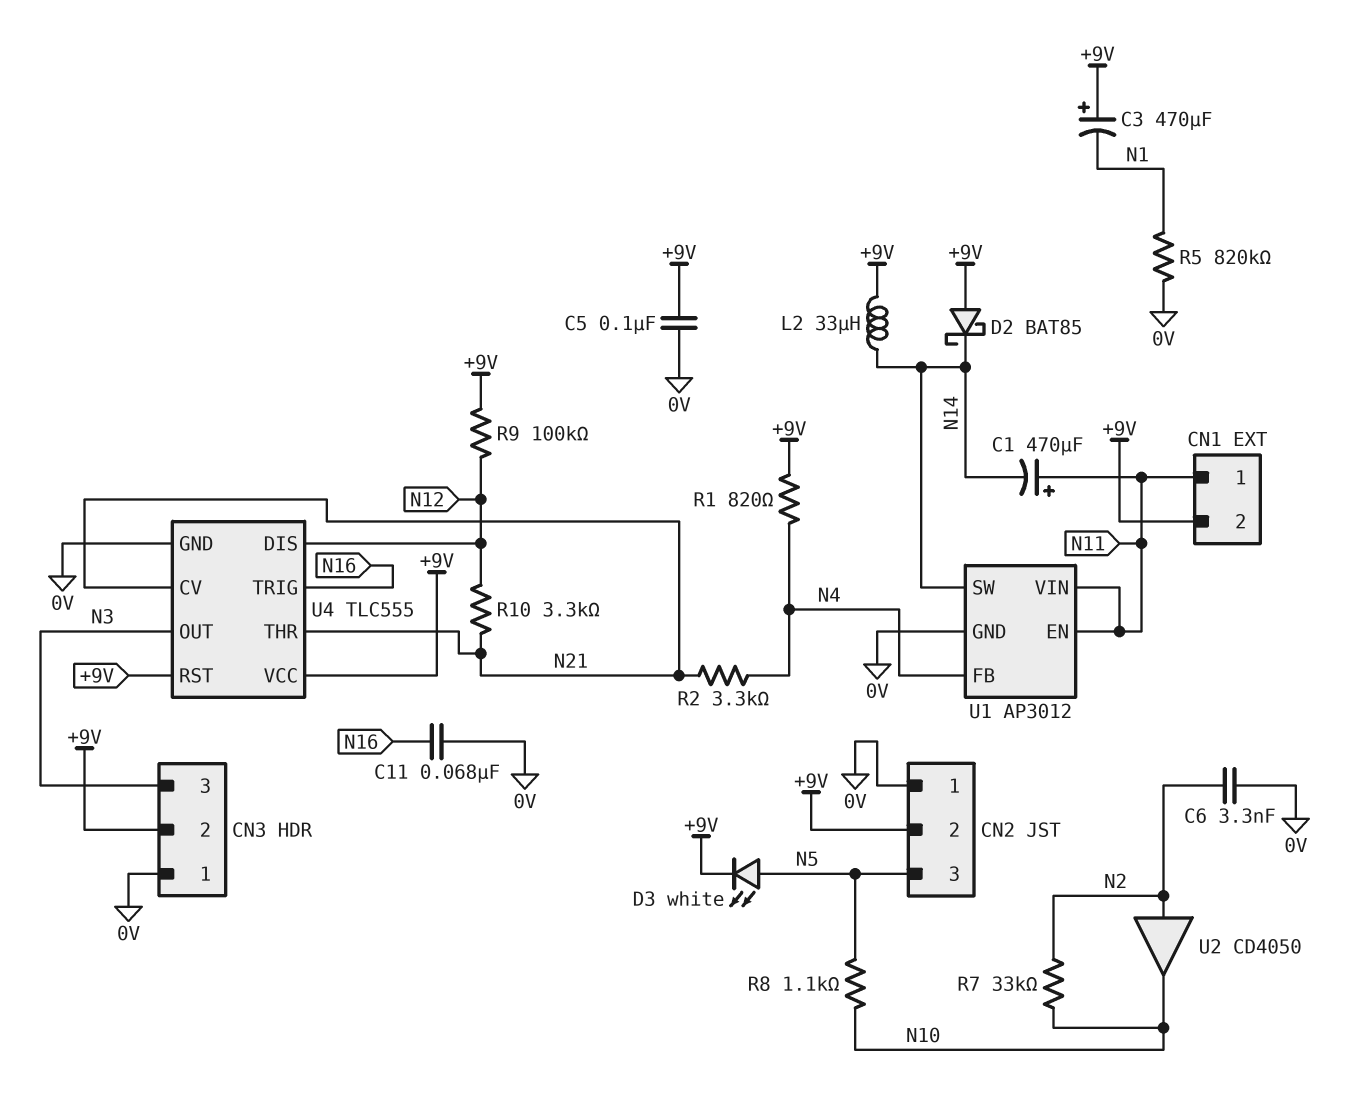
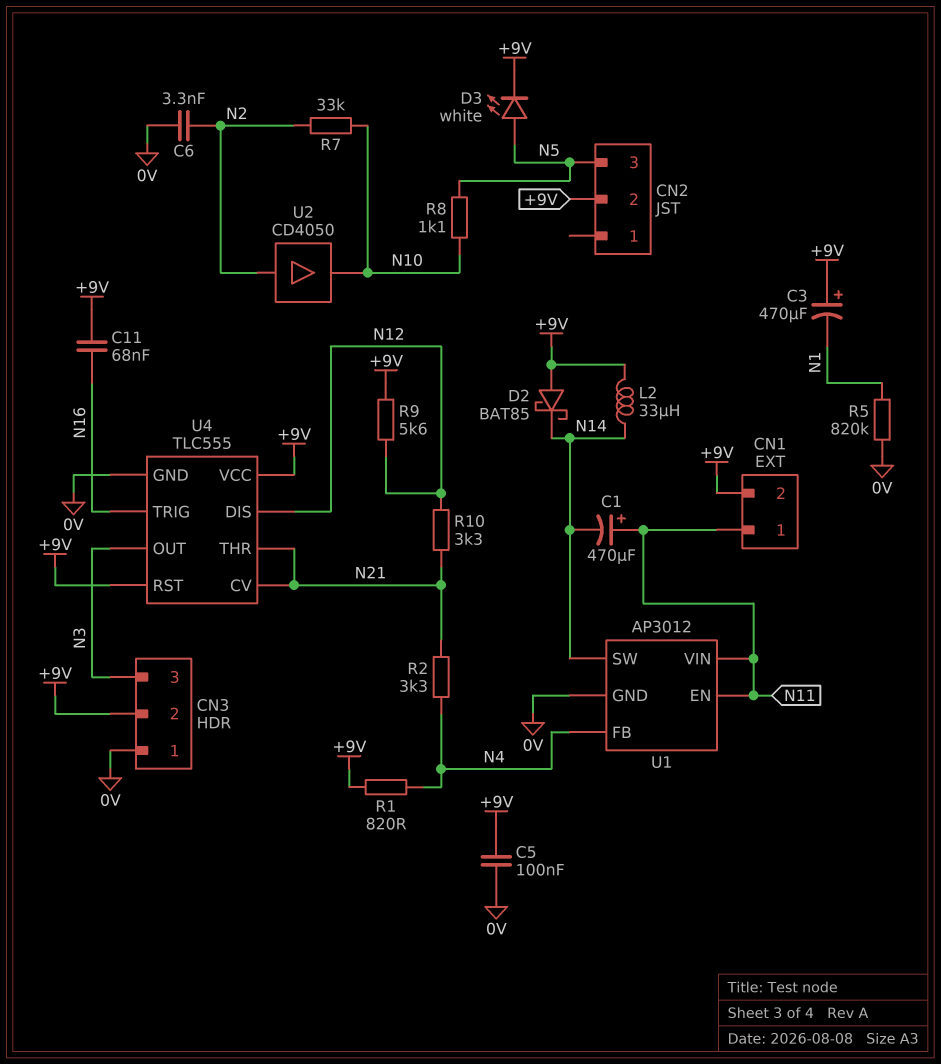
C11: 68nF (0V, N16) -> 68nF (+9V, N16)
CN2 pin 1: 0V -> none
R9: 100k (+9V, N12) -> 5.6k (+9V, N12)

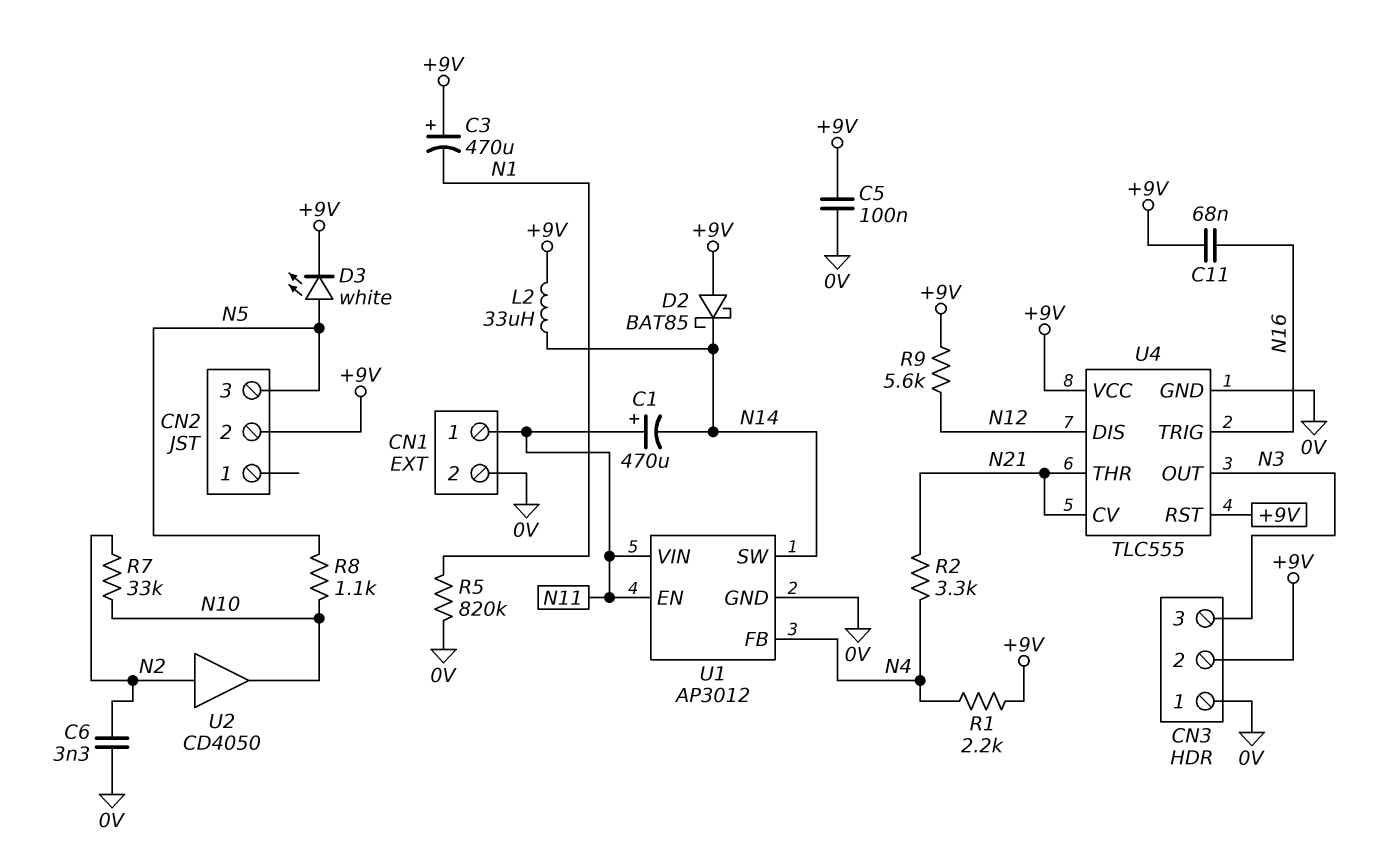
CN1 pin 2: +9V -> 0V
R1: 820 (+9V, N4) -> 2.2k (+9V, N4)
R10: 3.3k (N12, N21) -> none

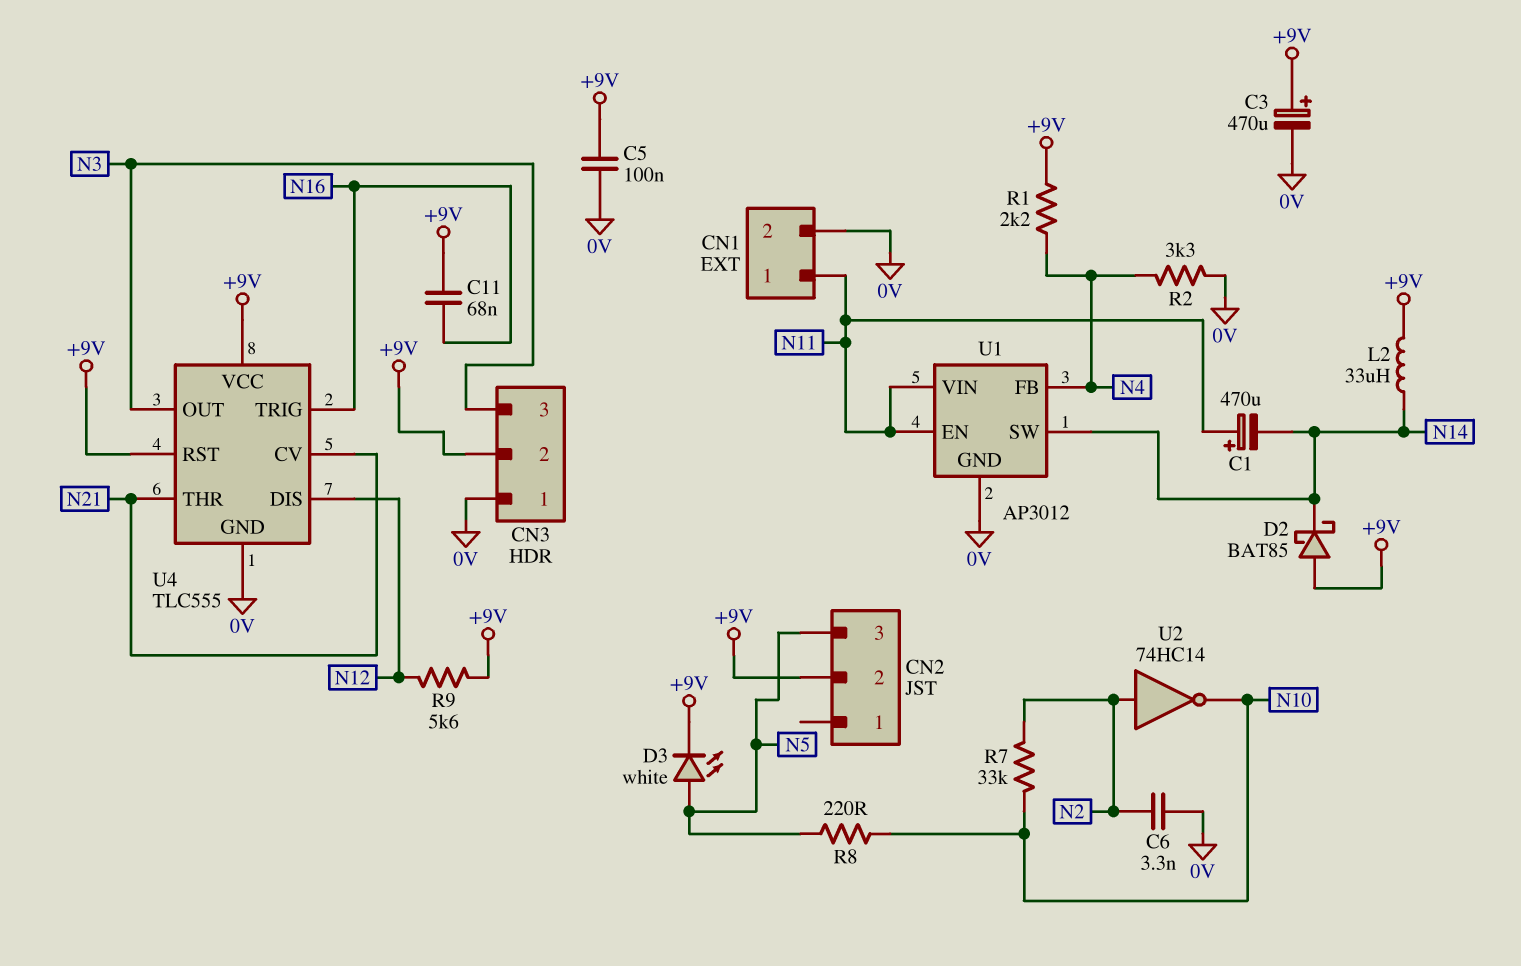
C3: 470uF (plus +9V, minus N1) -> 470uF (plus +9V, minus 0V)
R2: 3.3k (N4, N21) -> 3.3k (0V, N4)
R5: 820k (0V, N1) -> none
R8: 1.1k (N5, N10) -> 220 (N5, N10)
U2: buffer CD4050 (in N2, out N10) -> NOT 74HC14 (in N2, out N10)

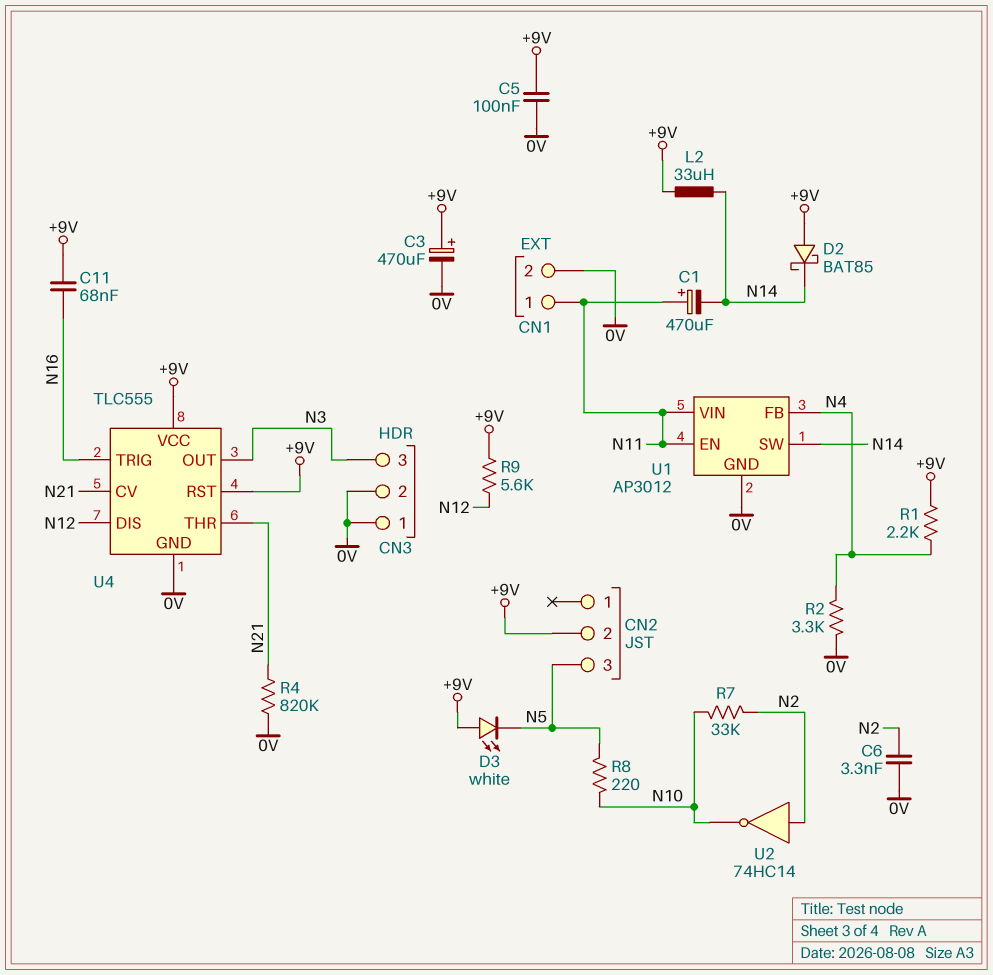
CN3 pin 2: +9V -> 0V
D3: LED white (A N5, K +9V) -> LED white (A +9V, K N5)
R4: none -> 820k (0V, N21)

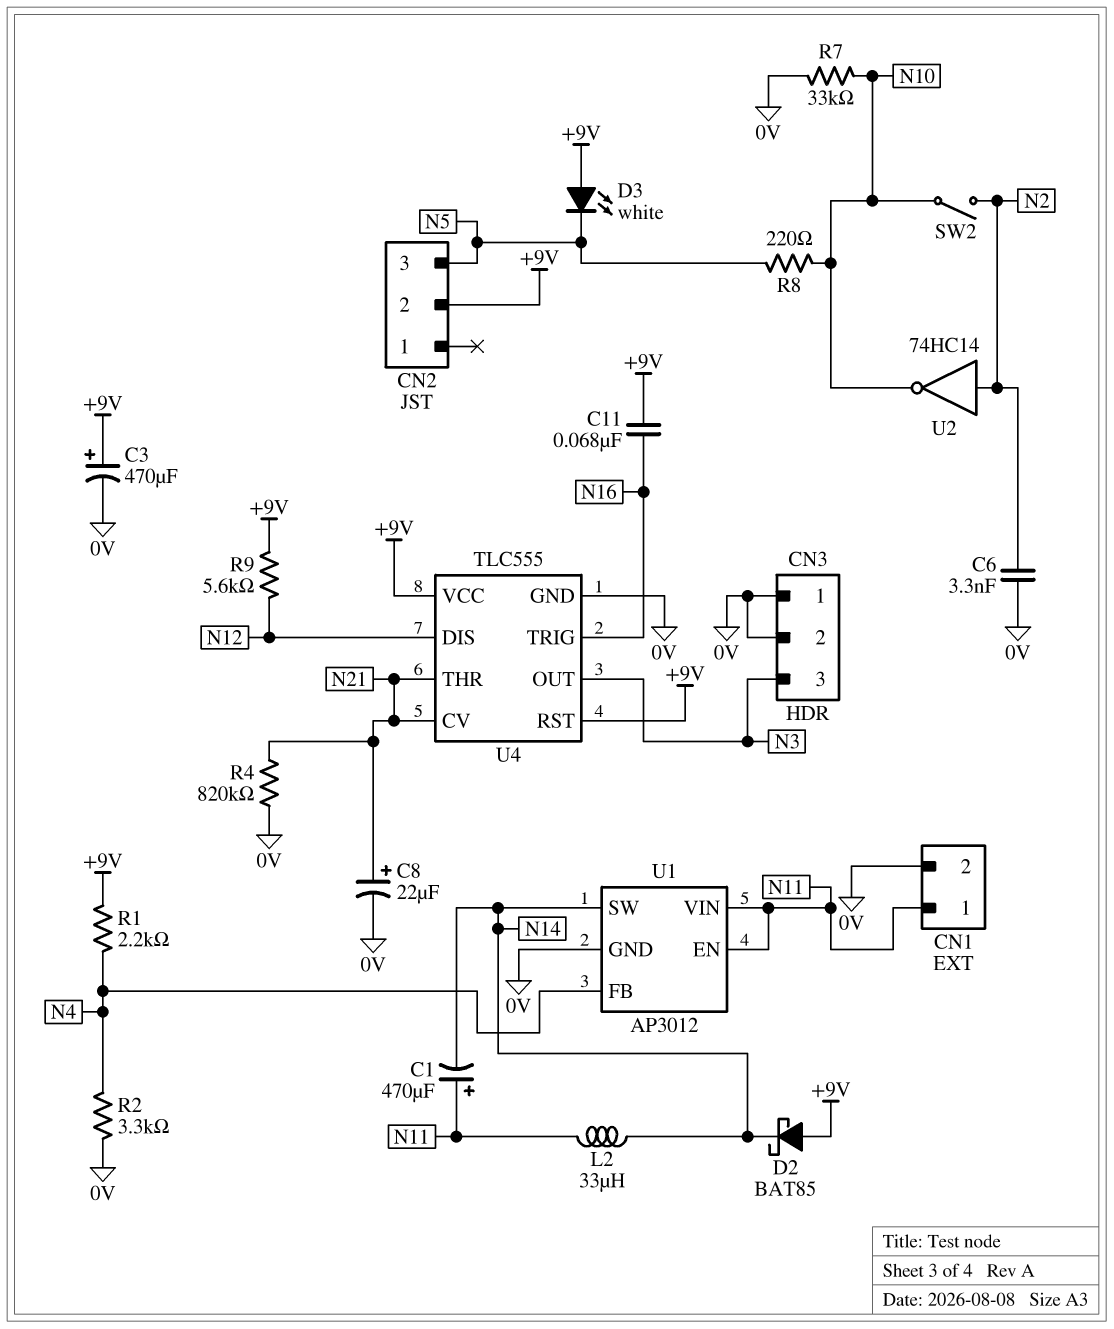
C5: 100nF (+9V, 0V) -> none
C8: none -> 22uF (plus N21, minus 0V)
L2: 33uH (+9V, N14) -> 33uH (N11, N14)
R7: 33k (N2, N10) -> 33k (0V, N10)
SW2: none -> switch (N2, N10)

